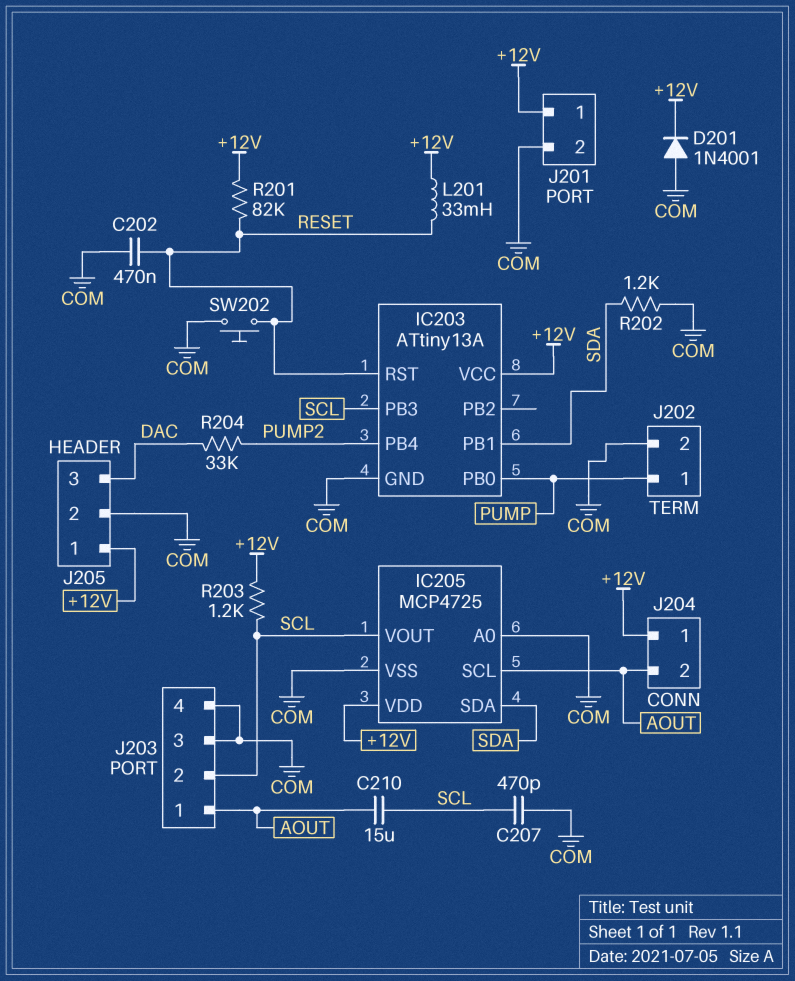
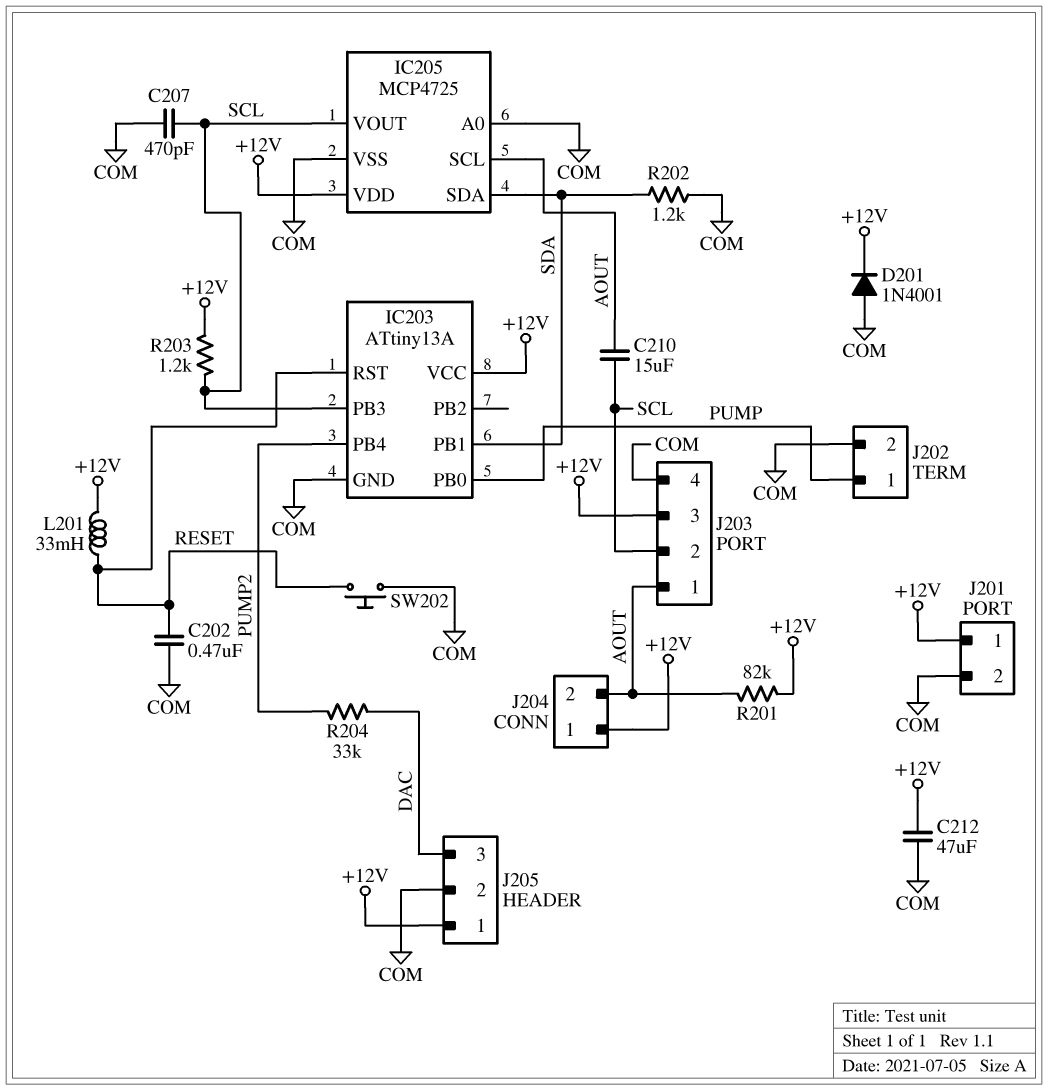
C212: none -> 47uF (+12V, COM)
J203 pin 3: COM -> +12V
R201: 82k (+12V, RESET) -> 82k (+12V, AOUT)

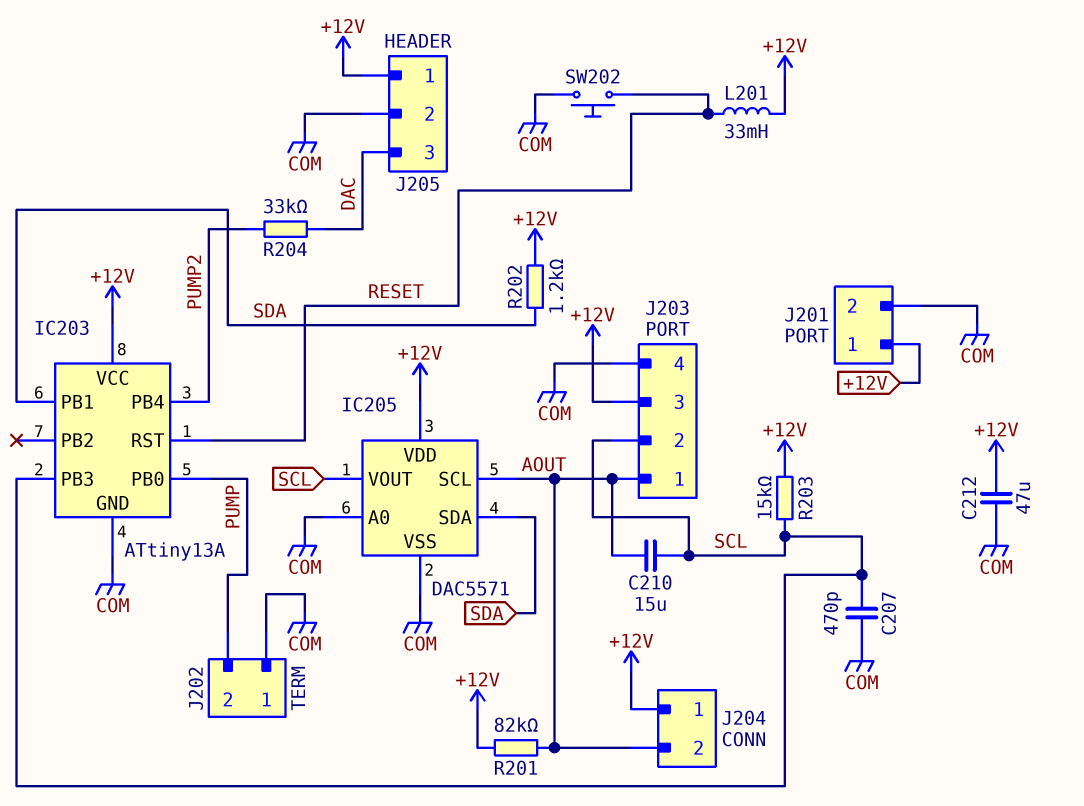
C202: 470nF (COM, RESET) -> none
D201: diode 1N4001 (A COM, K +12V) -> none
IC205: MCP4725 -> DAC5571
J202 pin 1: PUMP -> COM
J202 pin 2: COM -> PUMP
R202: 1.2k (COM, SDA) -> 1.2k (+12V, SDA)
R203: 1.2k (+12V, SCL) -> 15k (+12V, SCL)

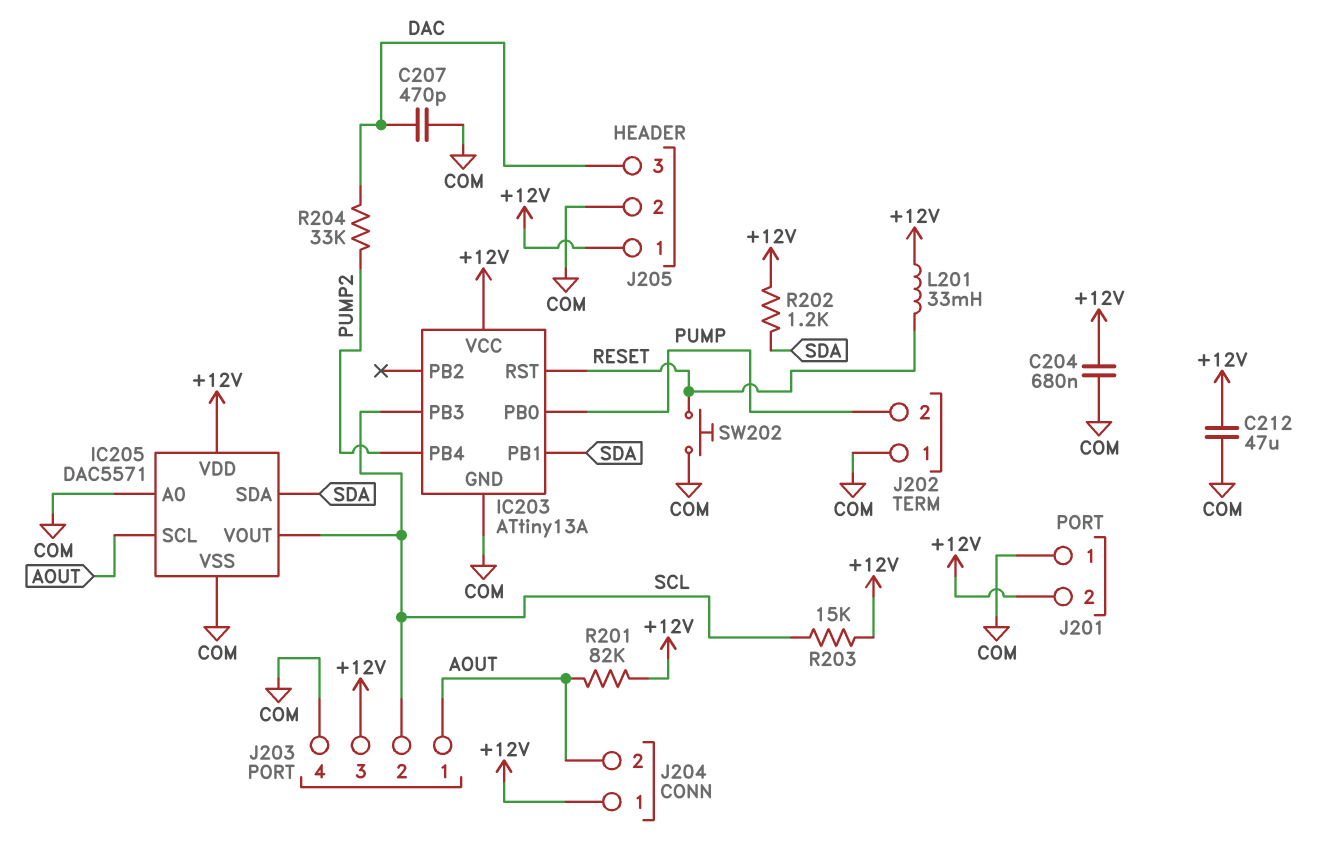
C204: none -> 680nF (+12V, COM)
C207: 470pF (COM, SCL) -> 470pF (COM, DAC)
C210: 15uF (AOUT, SCL) -> none
J201 pin 1: +12V -> COM
J201 pin 2: COM -> +12V

